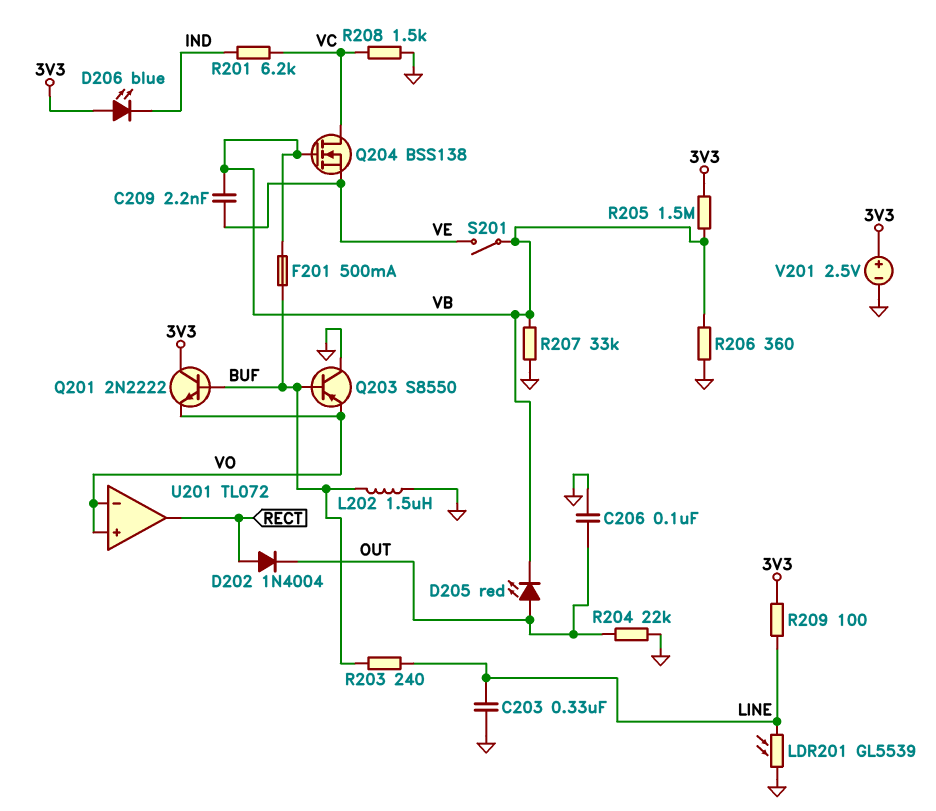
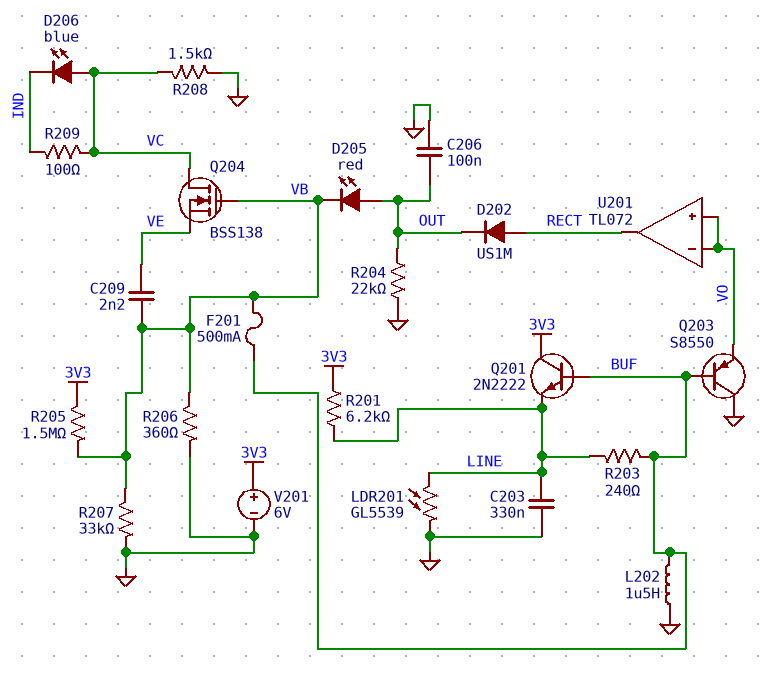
D202: diode 1N4004 (A RECT, K OUT) -> diode US1M (A RECT, K OUT)
D206: LED blue (A 3V3, K IND) -> LED blue (A VC, K IND)
Q201: NPN 2N2222 (B BUF, C 3V3, E VO) -> NPN 2N2222 (B BUF, C 3V3, E LINE)
R201: 6.2k (IND, VC) -> 6.2k (3V3, LINE)
R209: 100 (3V3, LINE) -> 100 (IND, VC)
S201: switch (VB, VE) -> none
V201: 2.5V (plus 3V3, minus GND) -> 6V (plus 3V3, minus GND)

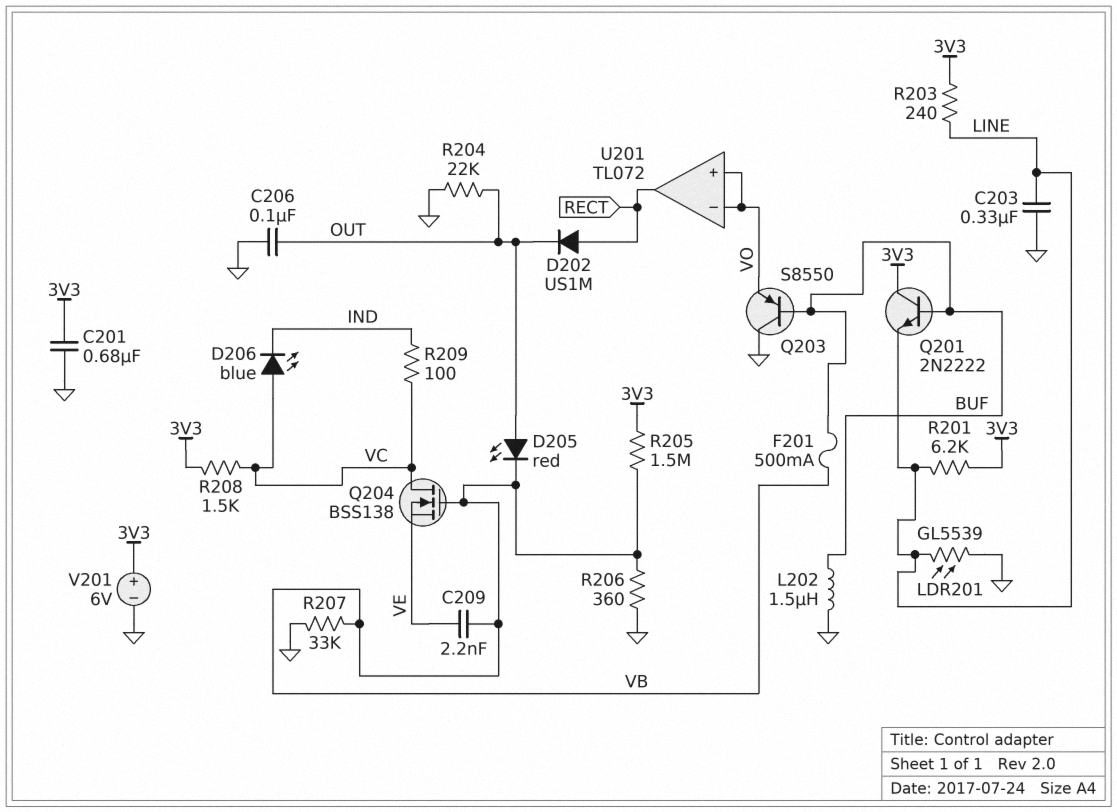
C201: none -> 680nF (3V3, GND)
R203: 240 (BUF, LINE) -> 240 (3V3, LINE)
R208: 1.5k (GND, VC) -> 1.5k (3V3, VC)

